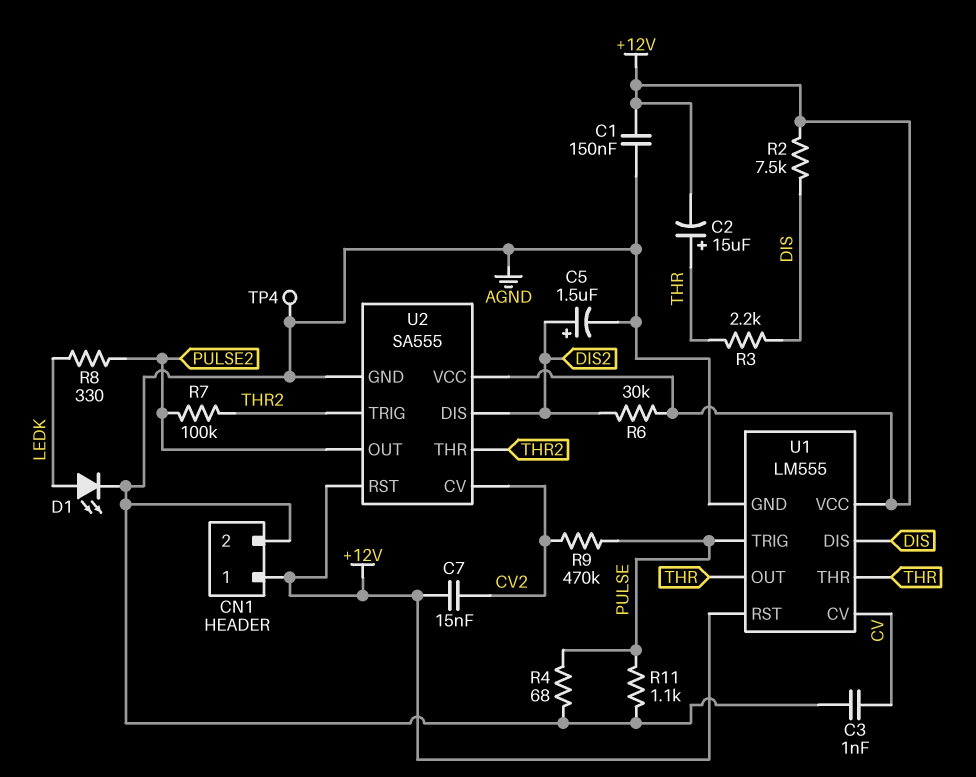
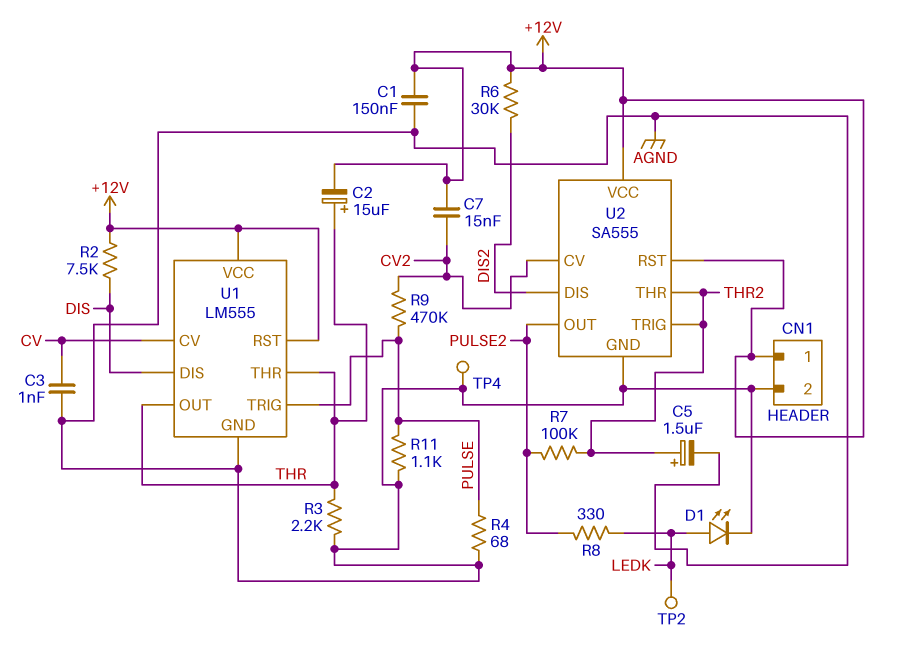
C5: 1.5uF (plus DIS2, minus AGND) -> 1.5uF (plus THR2, minus AGND)
R3: 2.2k (DIS, THR) -> 2.2k (AGND, THR)
TP2: none -> test point (LEDK)

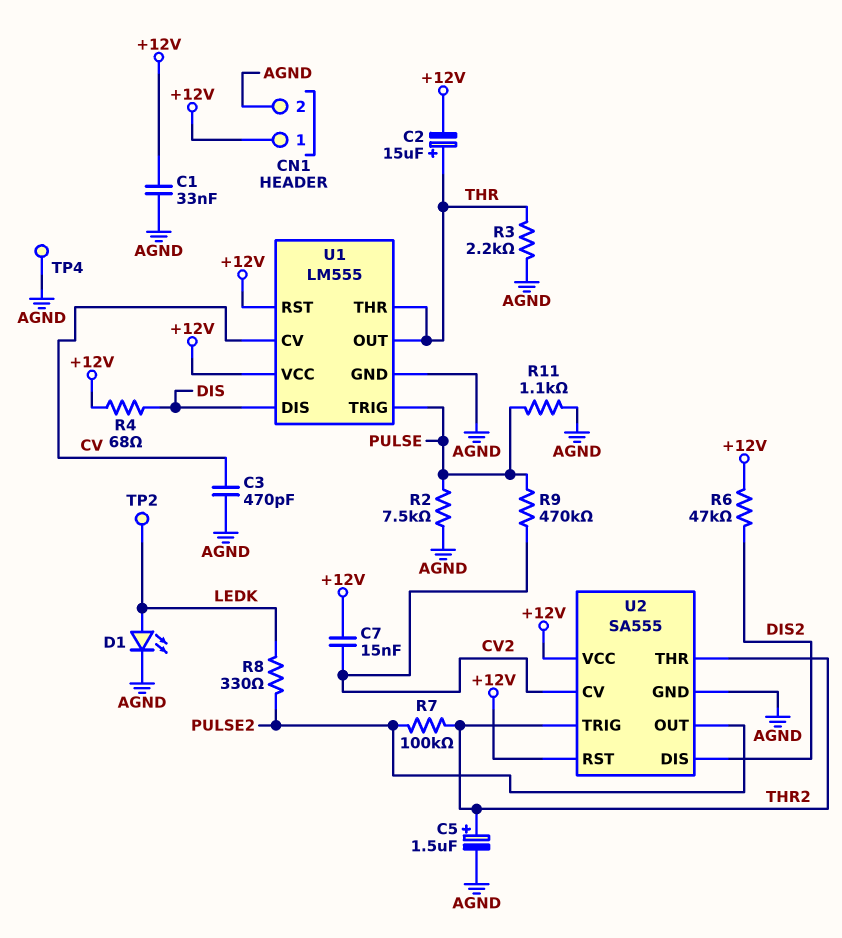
C1: 150nF (+12V, AGND) -> 33nF (+12V, AGND)
C3: 1nF (AGND, CV) -> 470pF (AGND, CV)
R2: 7.5k (+12V, DIS) -> 7.5k (AGND, PULSE)
R4: 68 (AGND, PULSE) -> 68 (+12V, DIS)
R6: 30k (+12V, DIS2) -> 47k (+12V, DIS2)

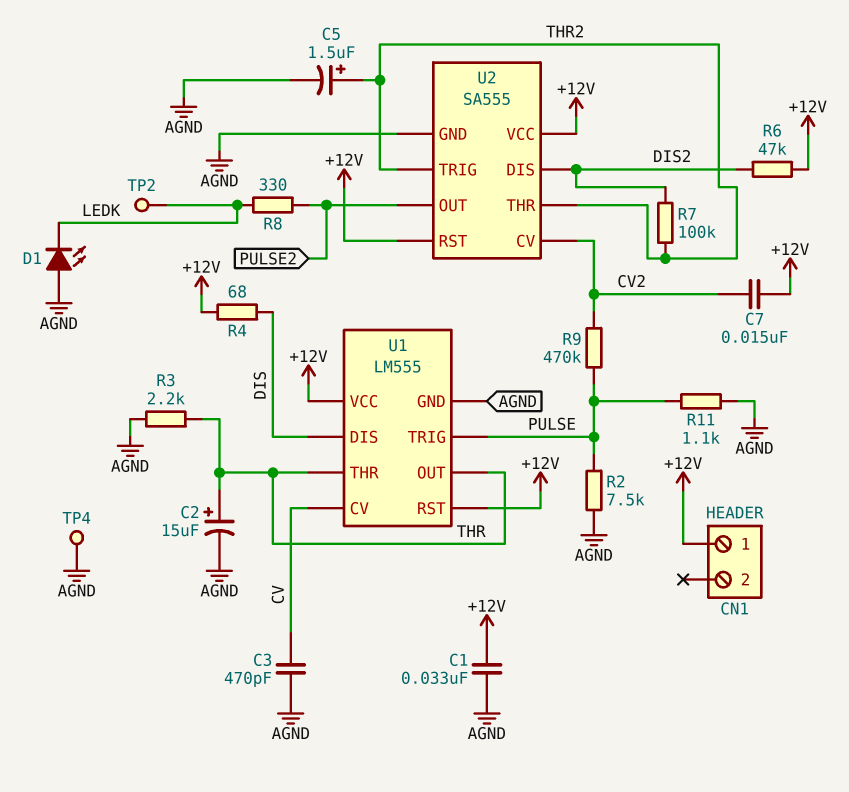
C2: 15uF (plus THR, minus +12V) -> 15uF (plus THR, minus AGND)
CN1 pin 2: AGND -> none
D1: LED (A LEDK, K AGND) -> LED (A AGND, K LEDK)
R7: 100k (PULSE2, THR2) -> 100k (DIS2, THR2)

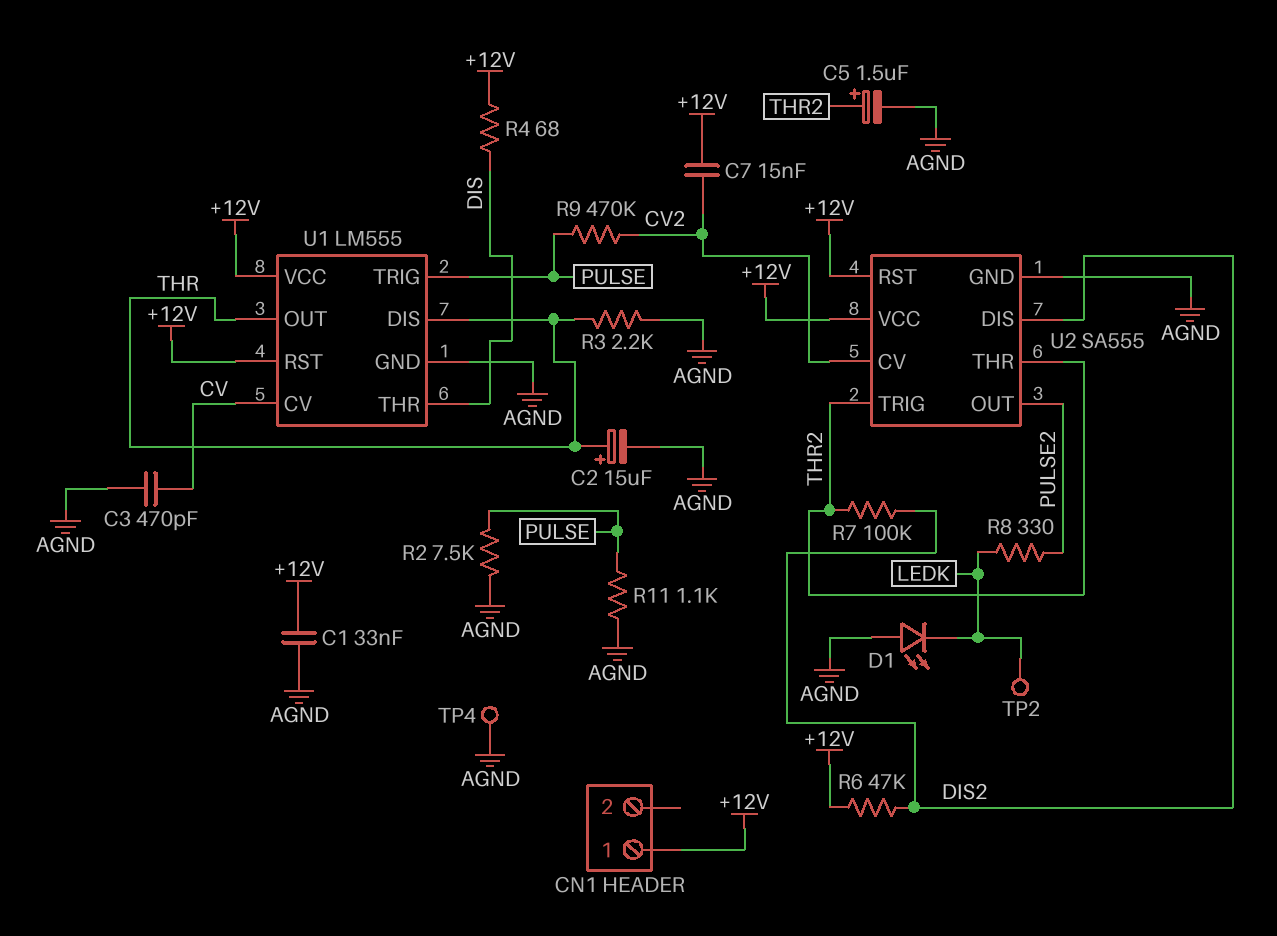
U1 pin DIS: DIS -> THR
U1 pin THR: THR -> DIS

